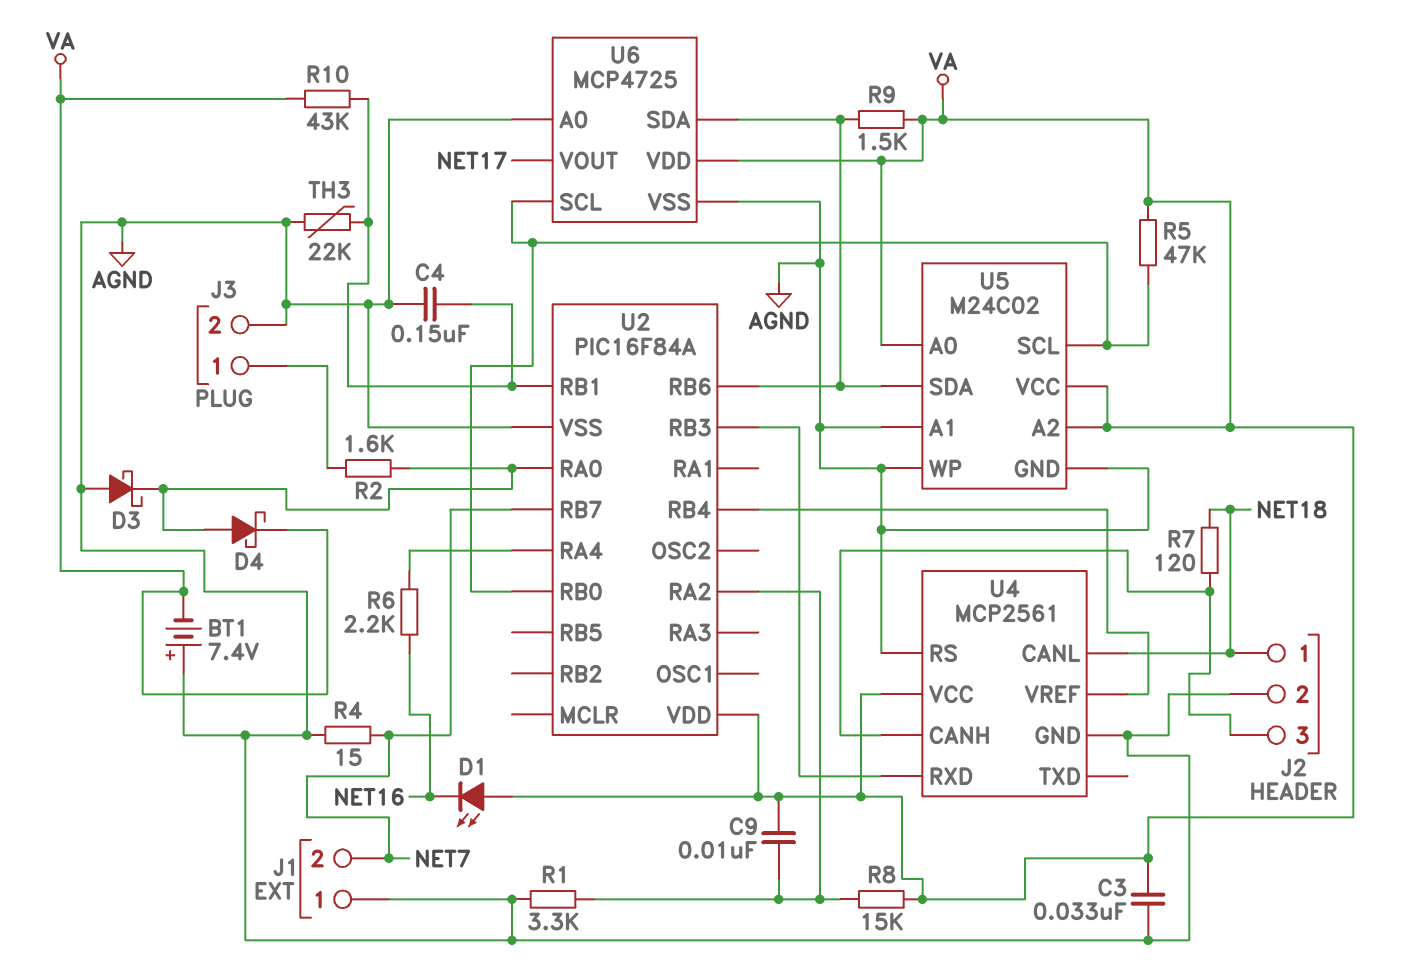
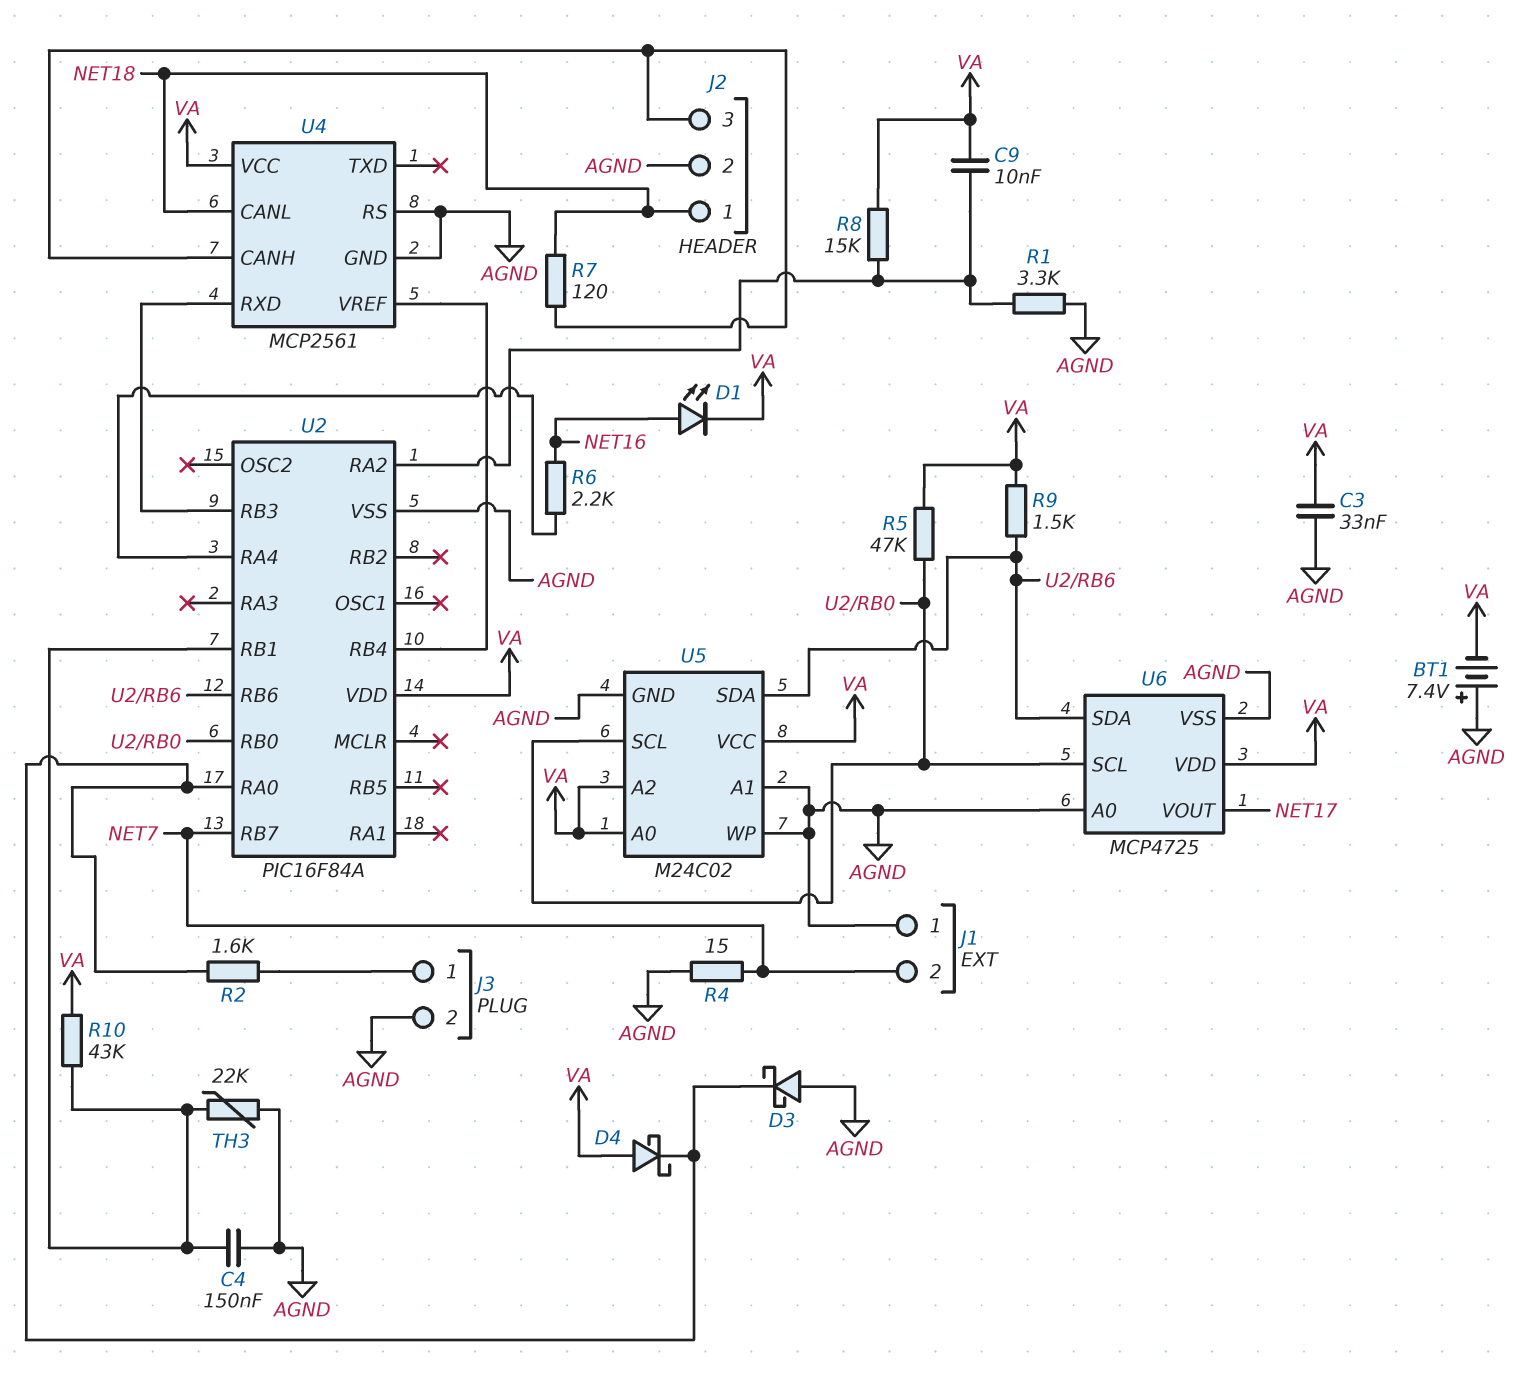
D1: LED (A VA, K NET16) -> LED (A NET16, K VA)
D4: schottky (A U2/RA0, K VA) -> schottky (A VA, K U2/RA0)

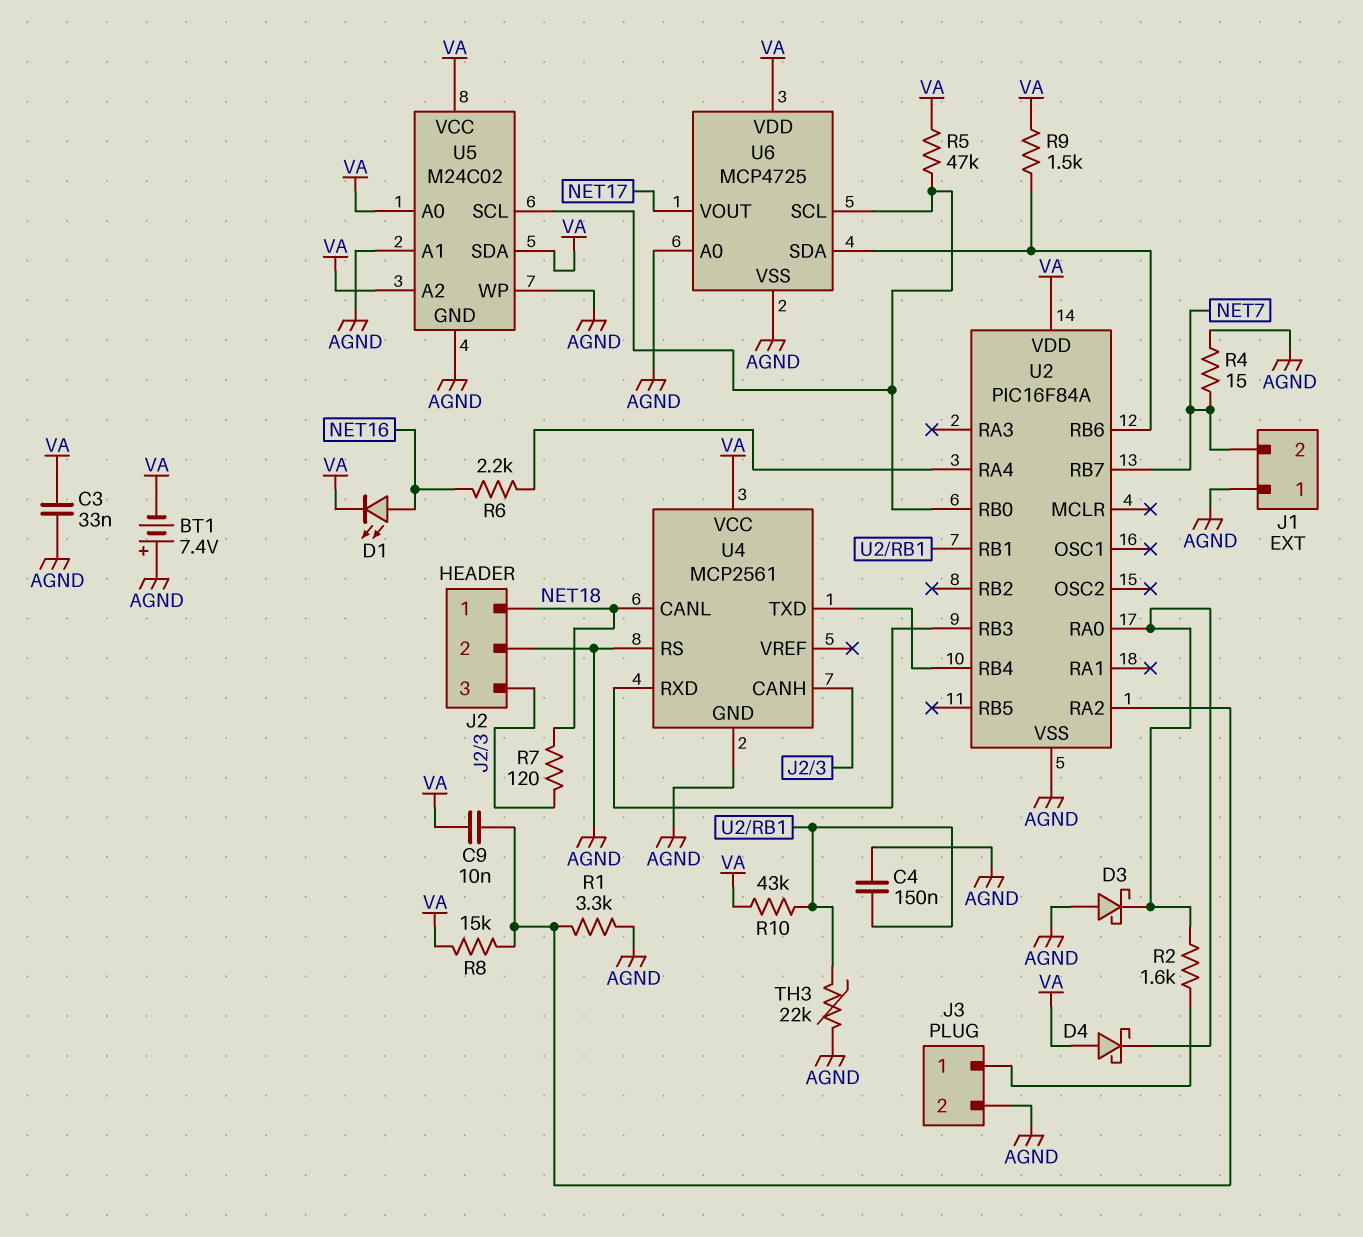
U4 pin TXD: none -> U2/RB4
U4 pin VREF: U2/RB4 -> none
U5 pin SDA: U2/RB6 -> VA

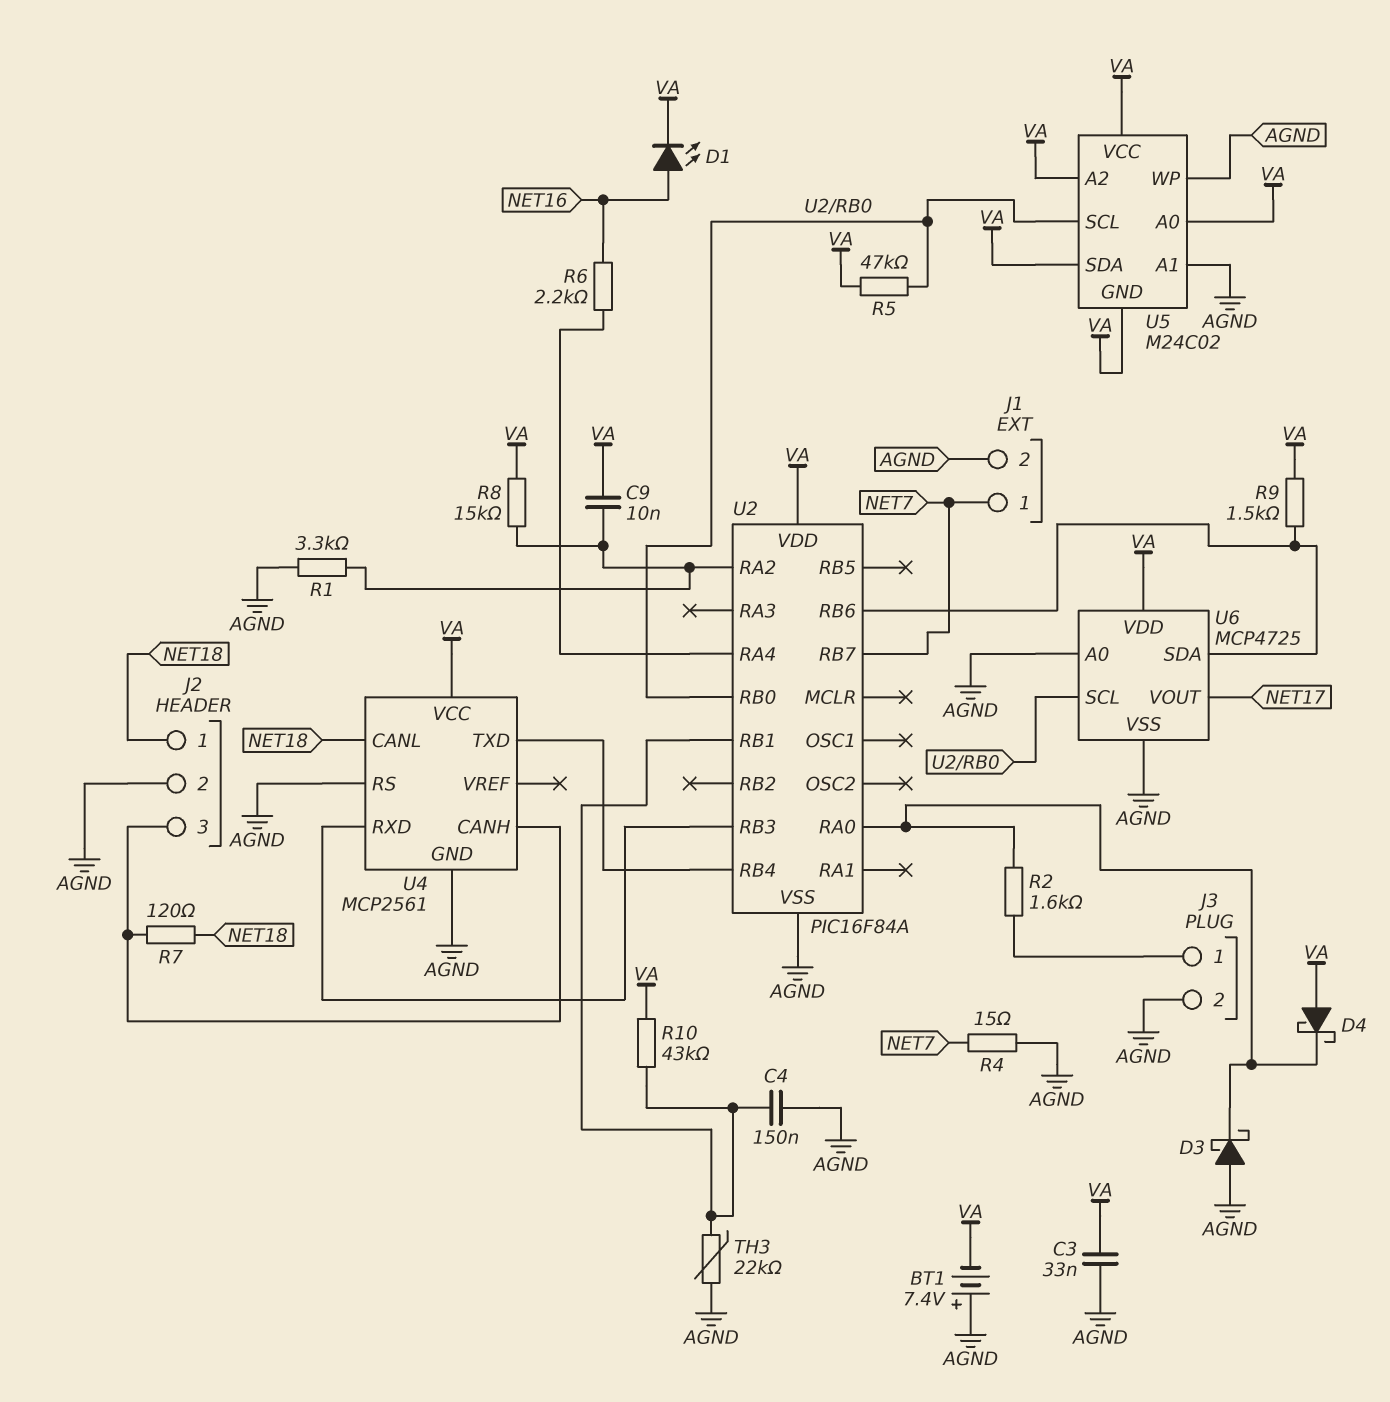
J1 pin 1: AGND -> NET7
J1 pin 2: NET7 -> AGND
U5 pin GND: AGND -> VA

